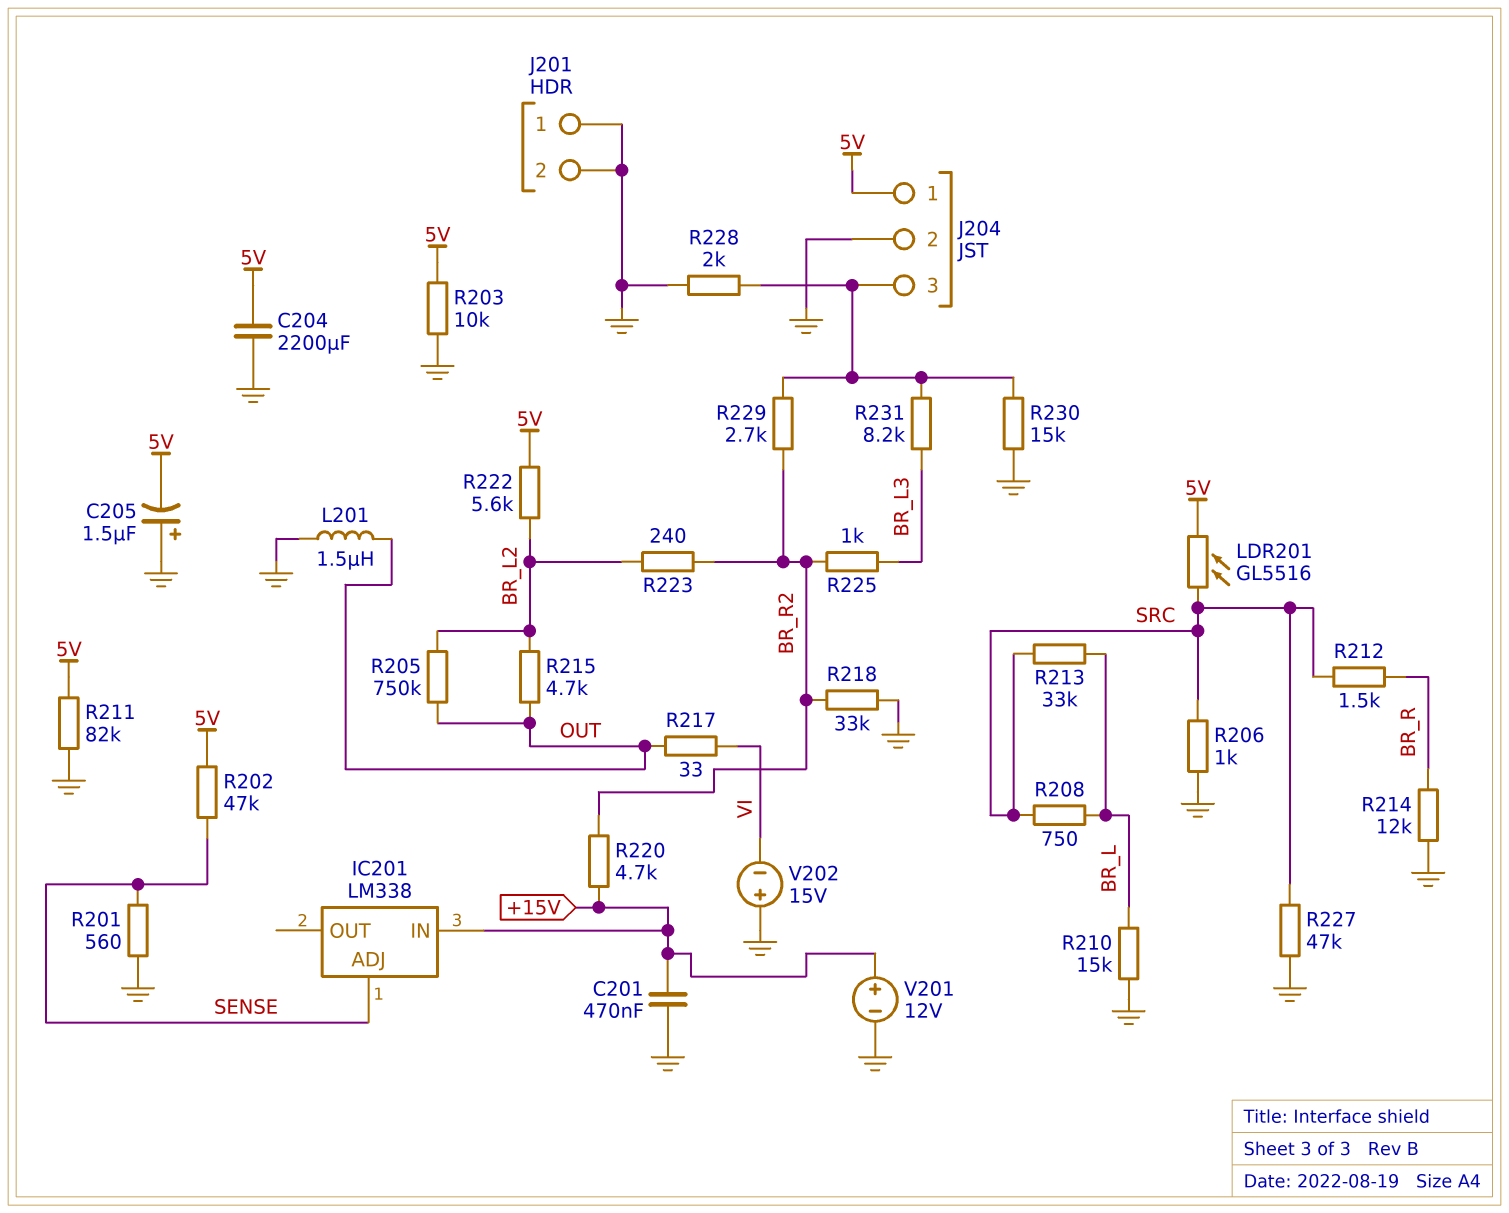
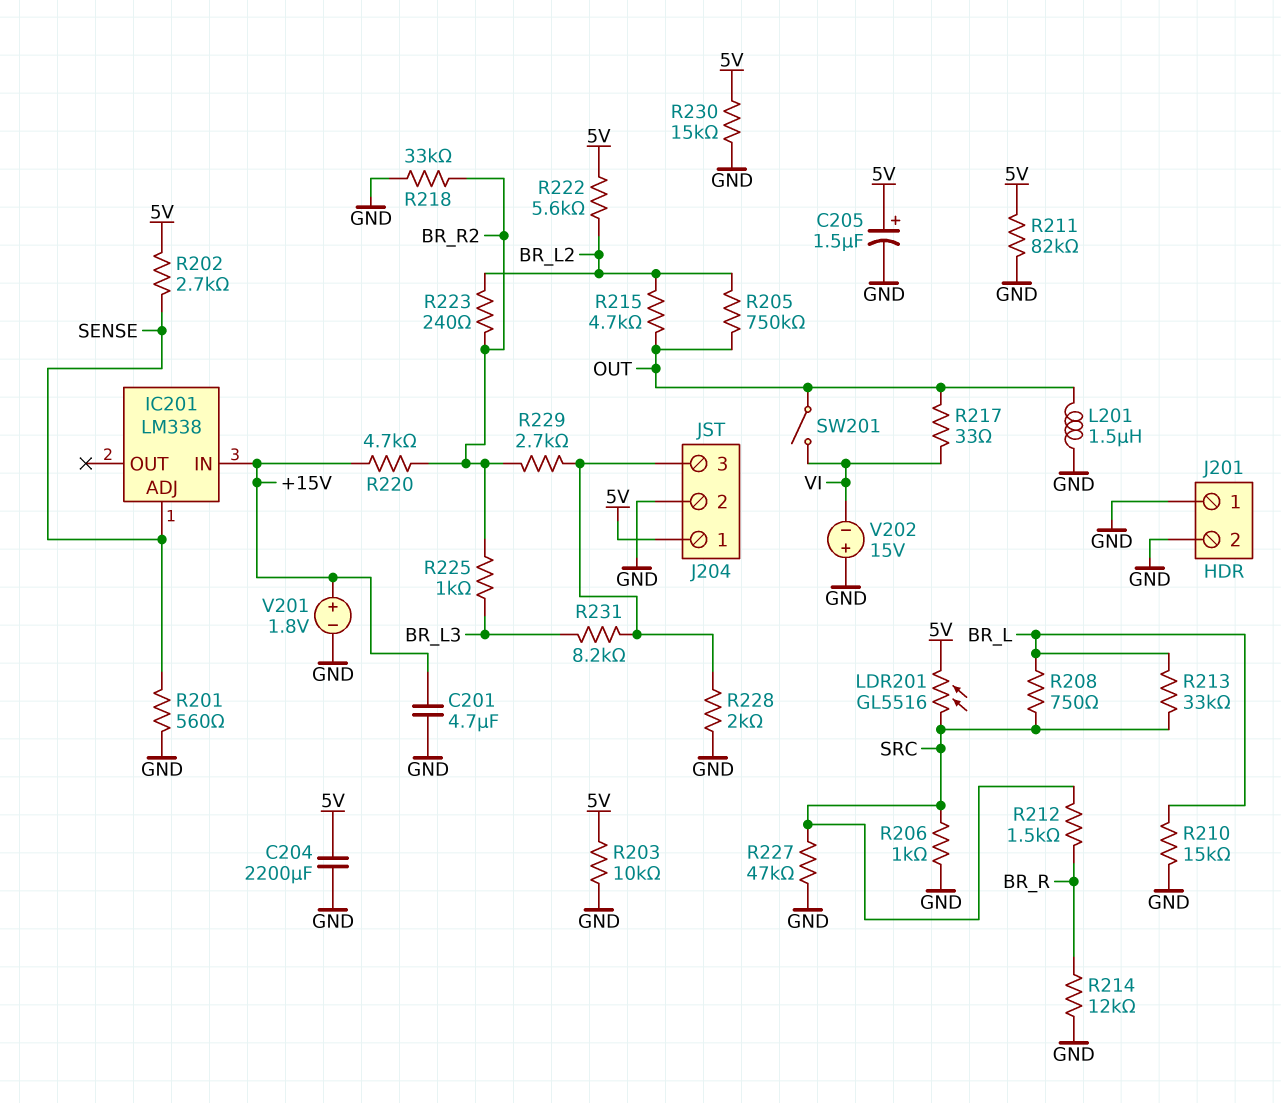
C201: 470nF (+15V, GND) -> 4.7uF (+15V, GND)
C205: 1.5uF (plus GND, minus 5V) -> 1.5uF (plus 5V, minus GND)
R202: 47k (5V, SENSE) -> 2.7k (5V, SENSE)
R230: 15k (GND, J204/3) -> 15k (5V, GND)
SW201: none -> switch (OUT, VI)
V201: 12V (plus +15V, minus GND) -> 1.8V (plus +15V, minus GND)

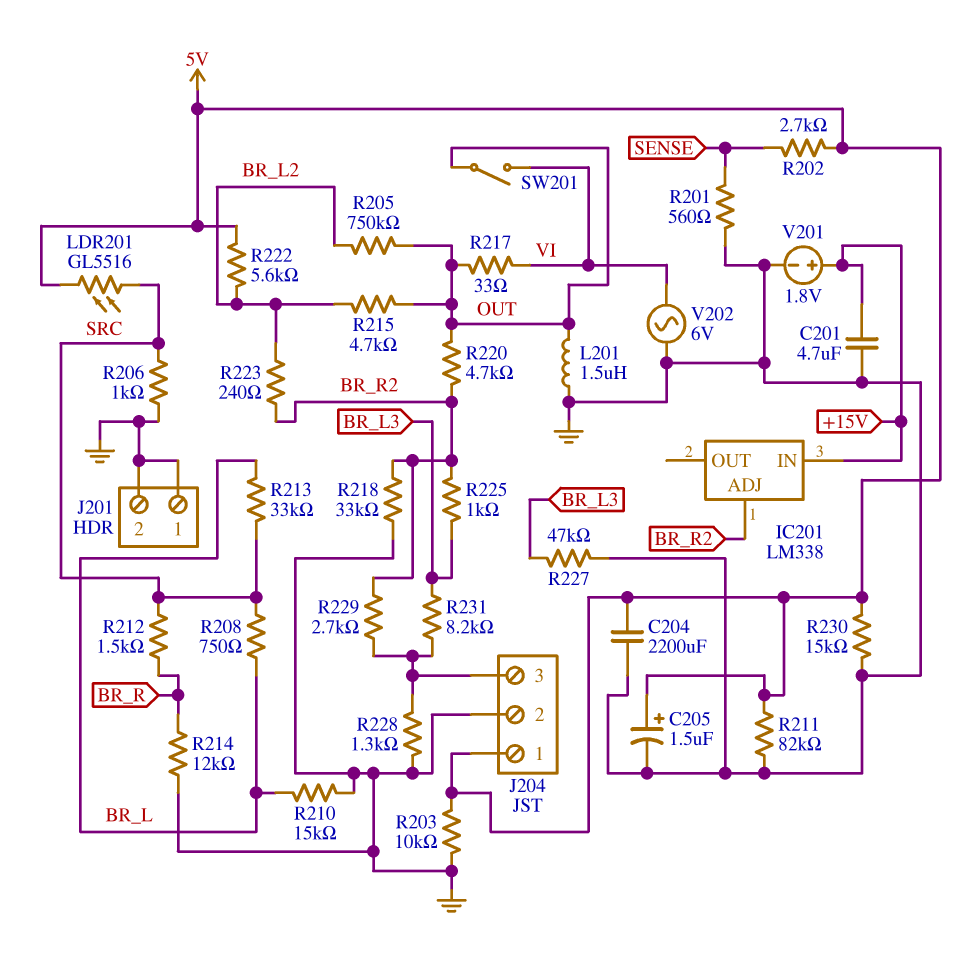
IC201 pin ADJ: SENSE -> BR_R2
R220: 4.7k (+15V, BR_R2) -> 4.7k (BR_R2, OUT)
R227: 47k (GND, SRC) -> 47k (BR_L3, GND)
R228: 2k (GND, J204/3) -> 1.3k (GND, J204/3)
V202: 15V (plus GND, minus VI) -> AC 6V (GND, VI)

